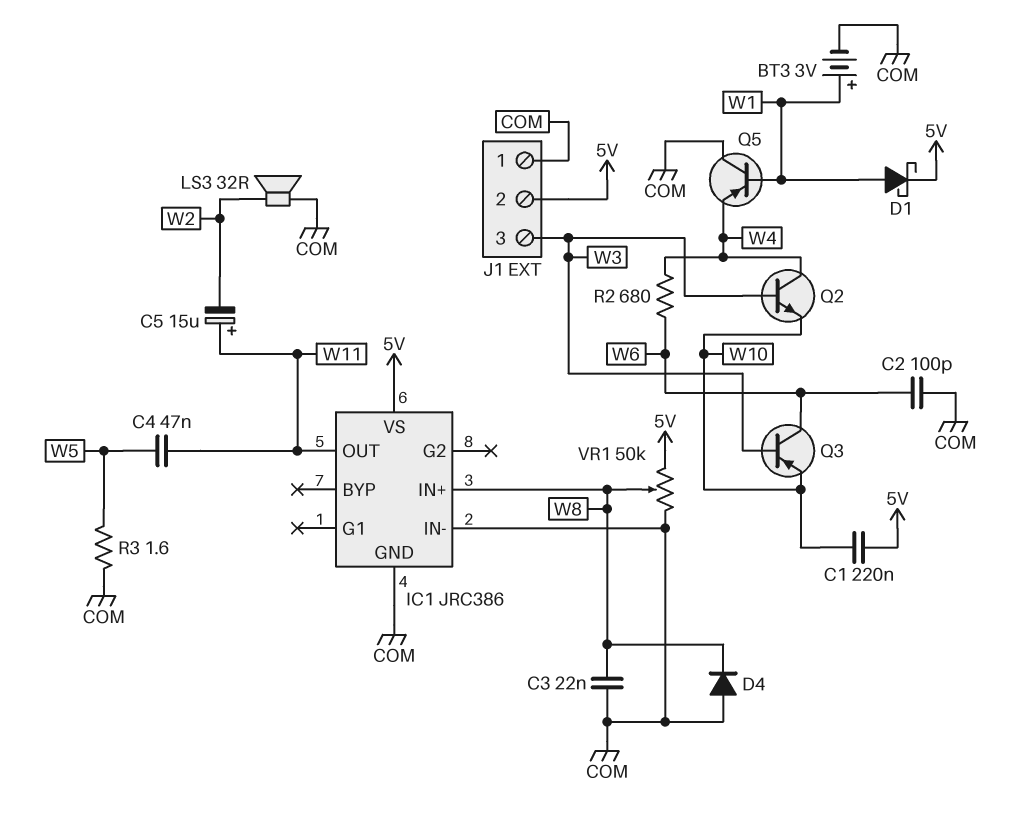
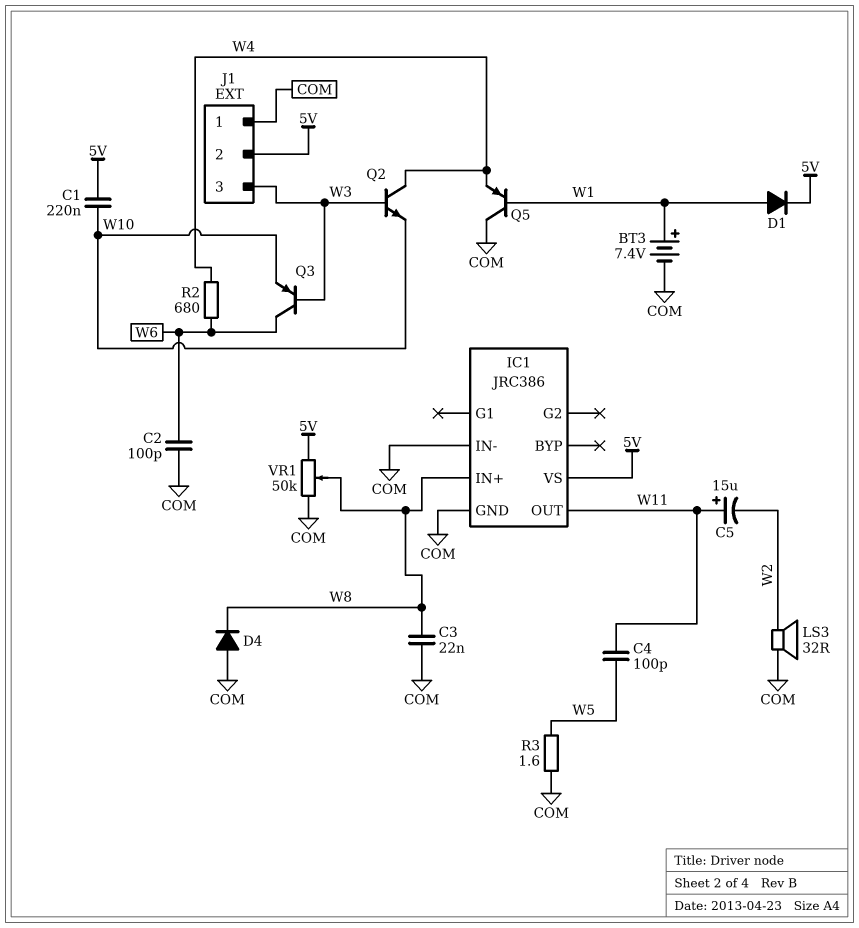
BT3: 3V (plus W1, minus COM) -> 7.4V (plus W1, minus COM)
C4: 47nF (W5, W11) -> 100pF (W5, W11)
D1: schottky (A W1, K 5V) -> diode (A W1, K 5V)

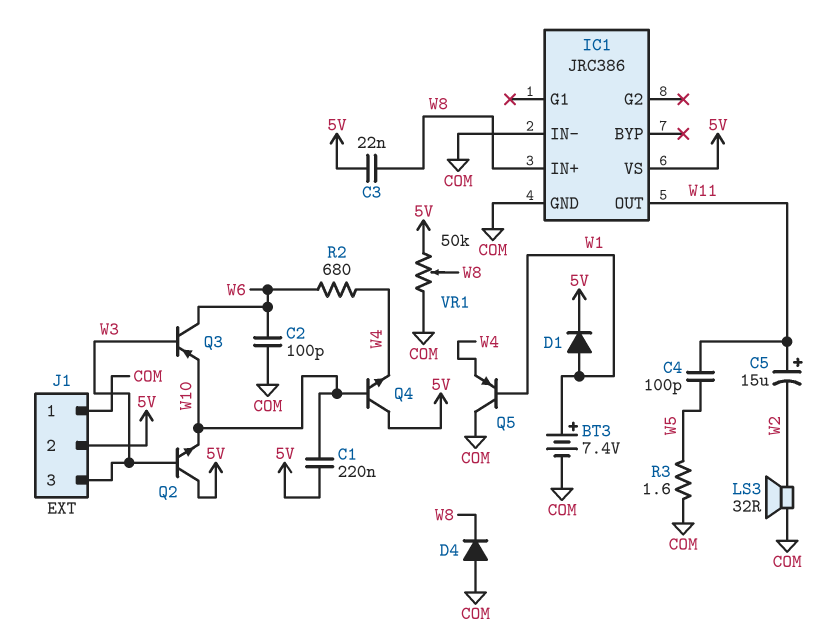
C3: 22nF (COM, W8) -> 22nF (5V, W8)
Q2: NPN (B W3, C W4, E W10) -> NPN (B W3, C 5V, E W10)
Q4: none -> NPN (B W10, C 5V, E W4)

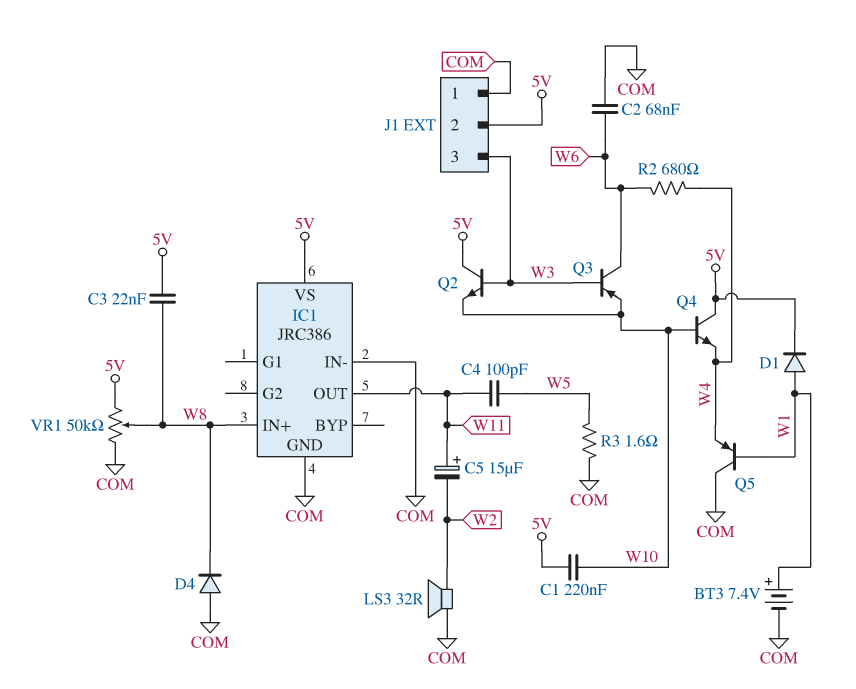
C2: 100pF (COM, W6) -> 68nF (COM, W6)

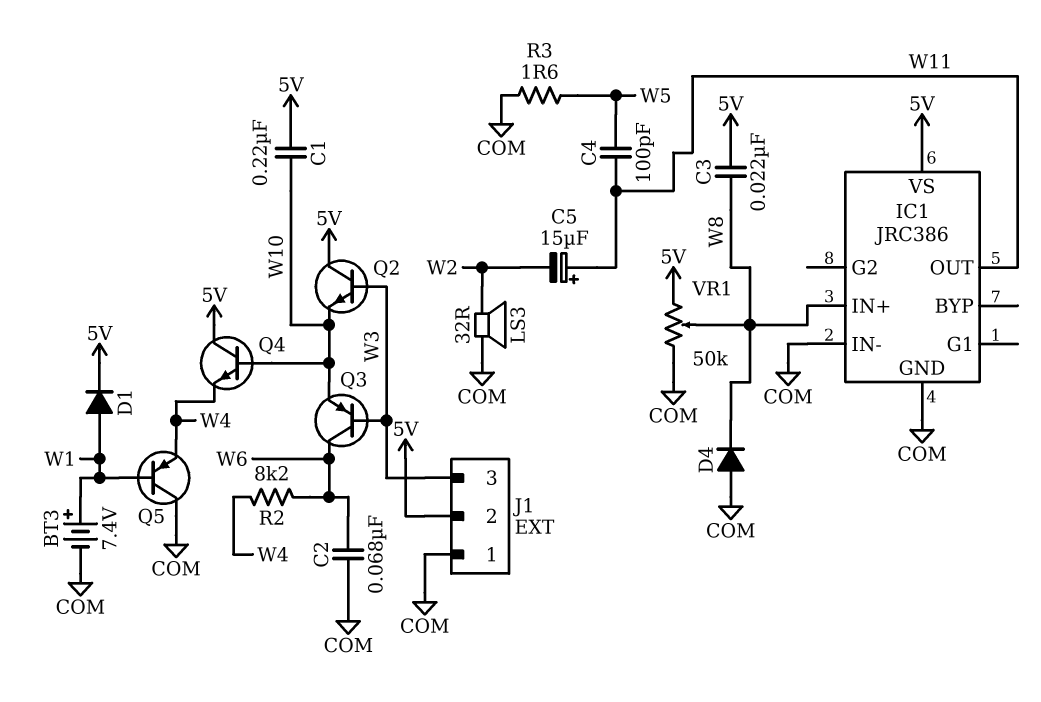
R2: 680 (W4, W6) -> 8.2k (W4, W6)

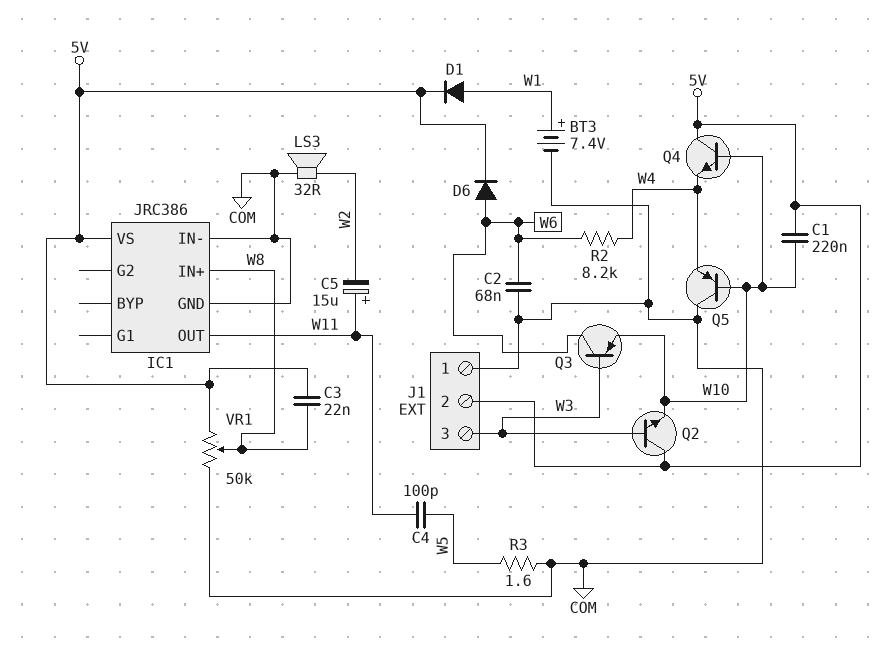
D4: diode (A COM, K W8) -> none
D6: none -> diode (A W6, K 5V)
Q5: PNP (B W1, C COM, E W4) -> PNP (B W10, C COM, E W4)

